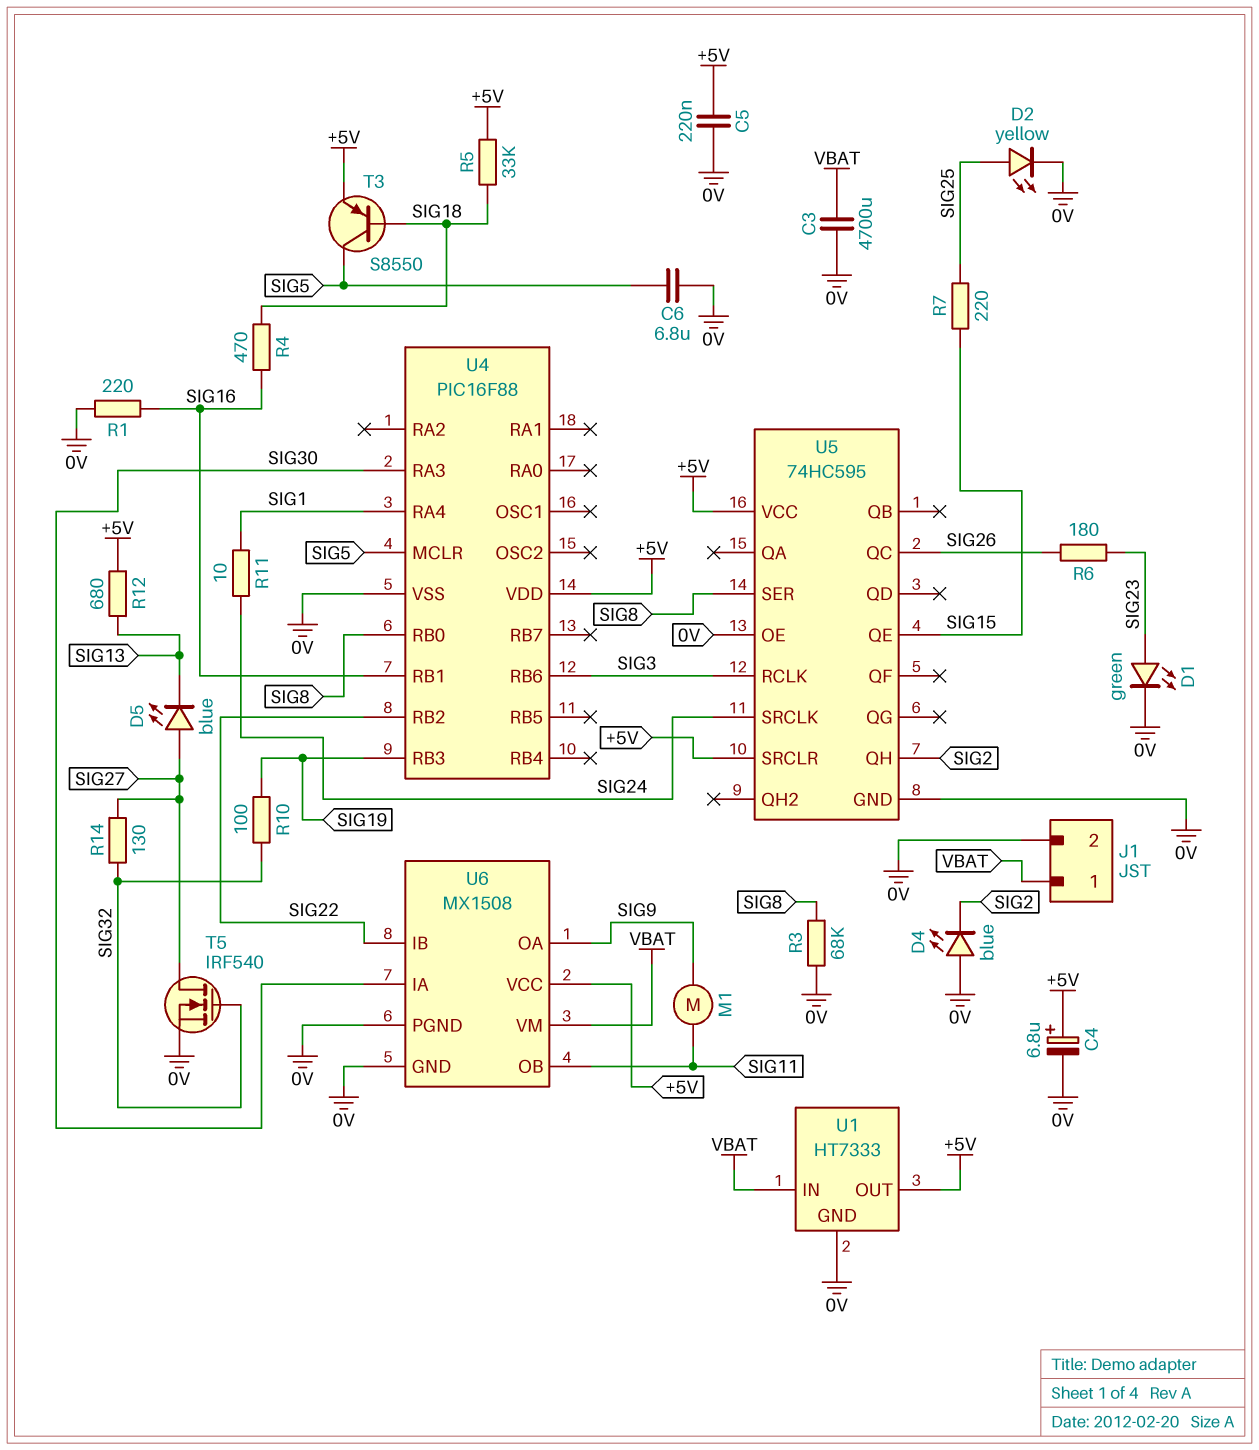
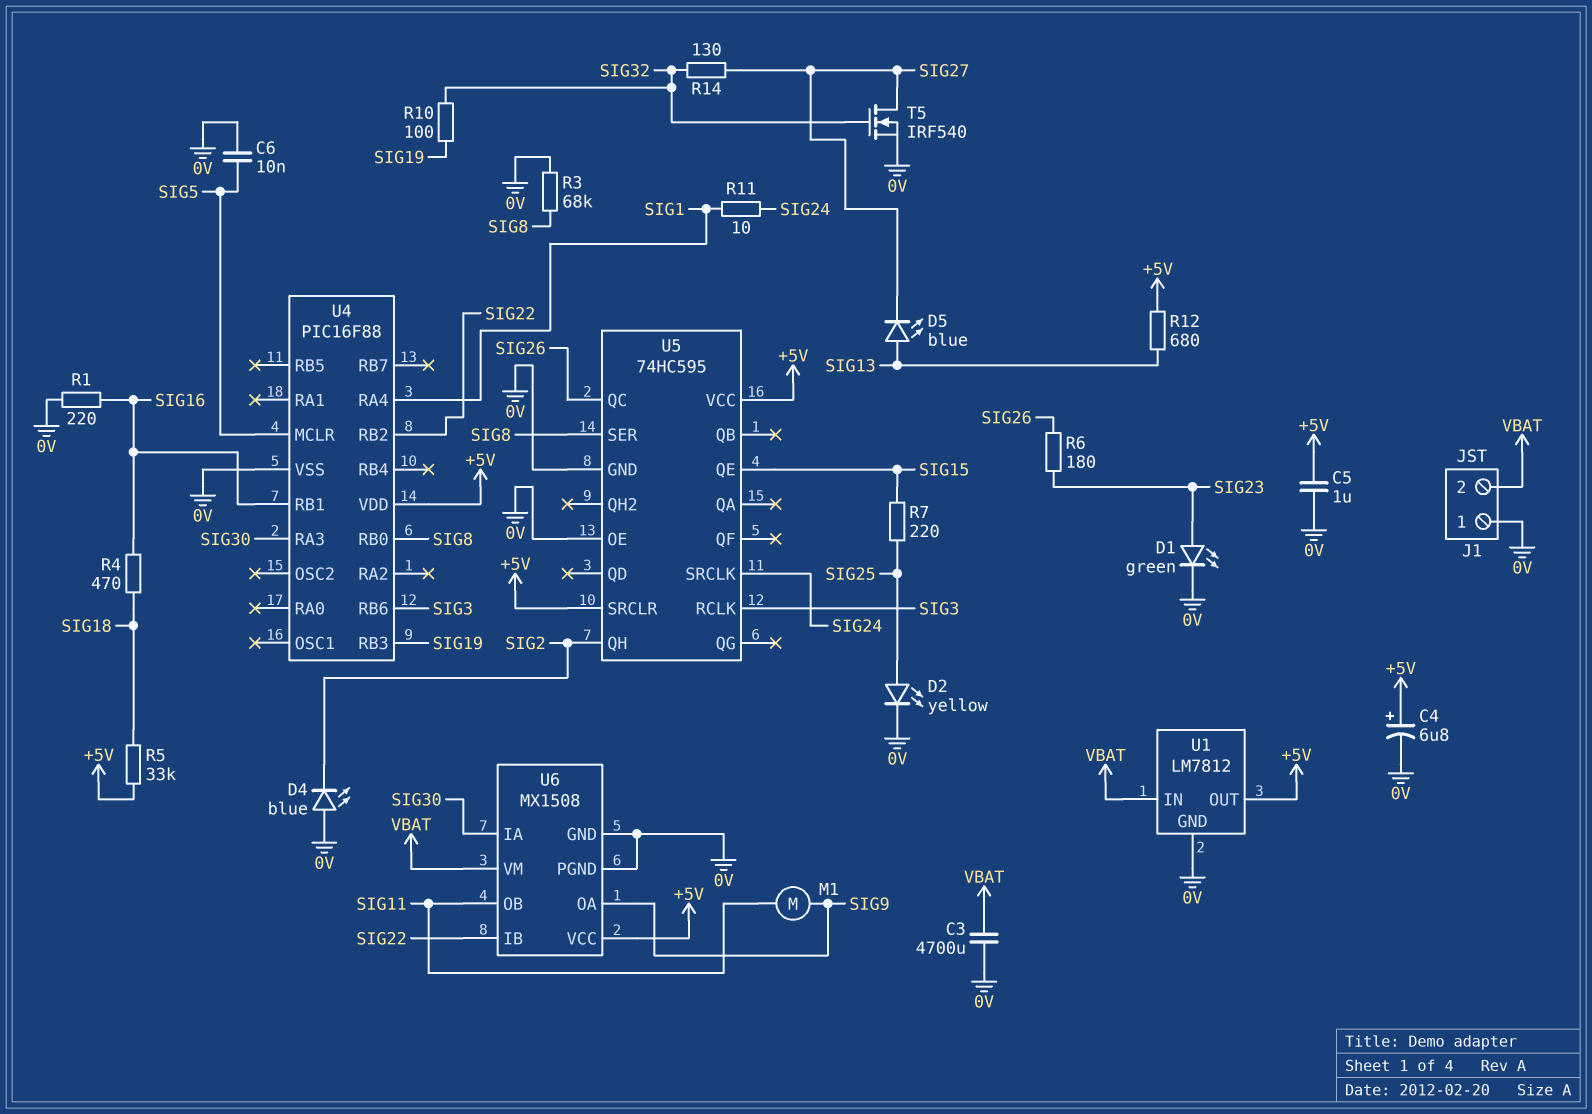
C5: 220nF (+5V, 0V) -> 1uF (+5V, 0V)
C6: 6.8uF (0V, SIG5) -> 10nF (0V, SIG5)
D5: LED blue (A SIG27, K SIG13) -> LED blue (A SIG13, K SIG27)
J1 pin 1: VBAT -> 0V
J1 pin 2: 0V -> VBAT
T3: PNP S8550 (B SIG18, C SIG5, E +5V) -> none
U1: HT7333 -> LM7812

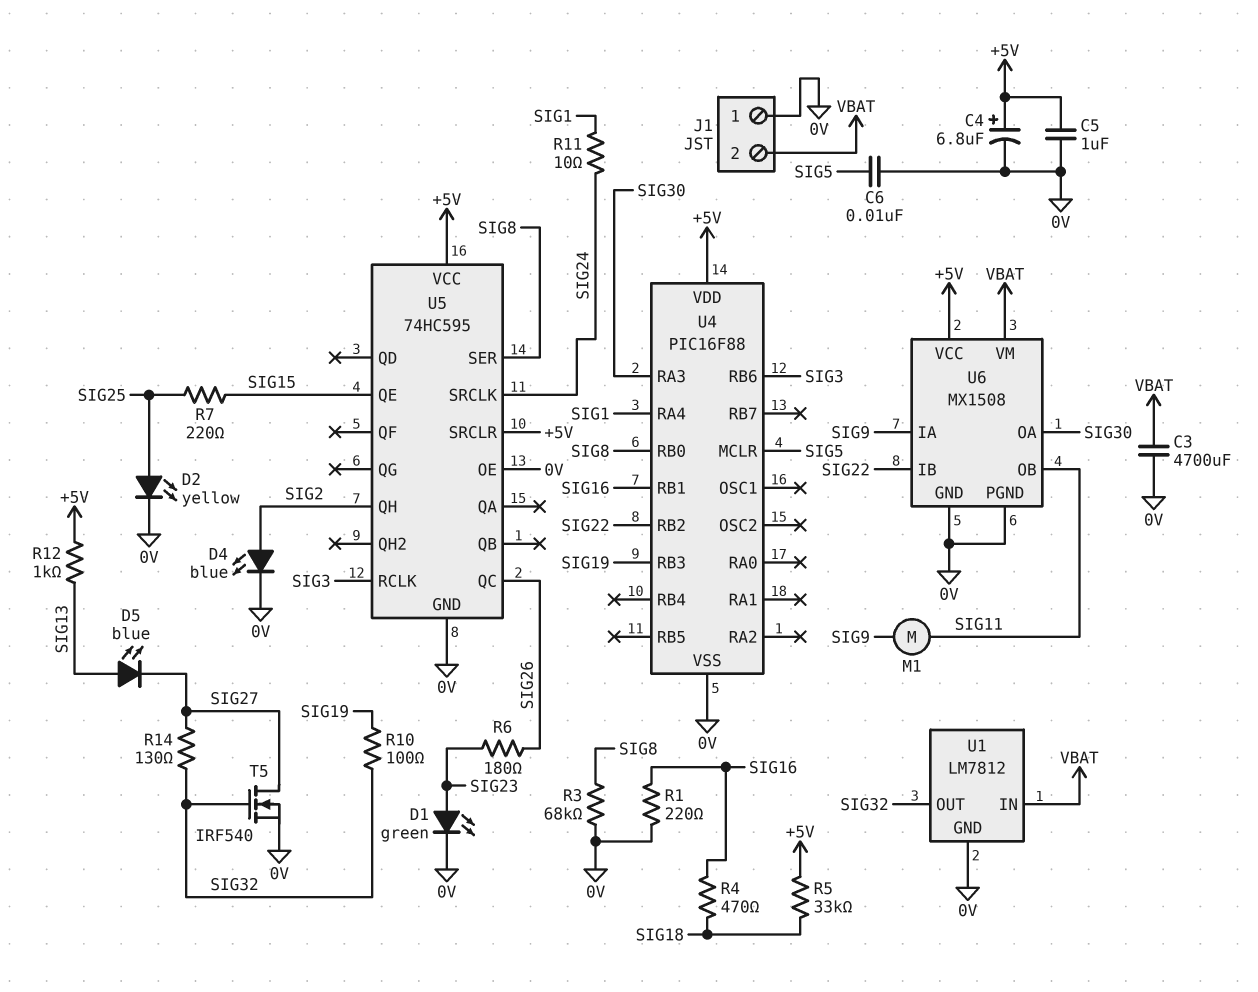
D4: LED blue (A 0V, K SIG2) -> LED blue (A SIG2, K 0V)
R12: 680 (+5V, SIG13) -> 1k (+5V, SIG13)
U1 pin OUT: +5V -> SIG32
U6 pin IA: SIG30 -> SIG9
U6 pin OA: SIG9 -> SIG30

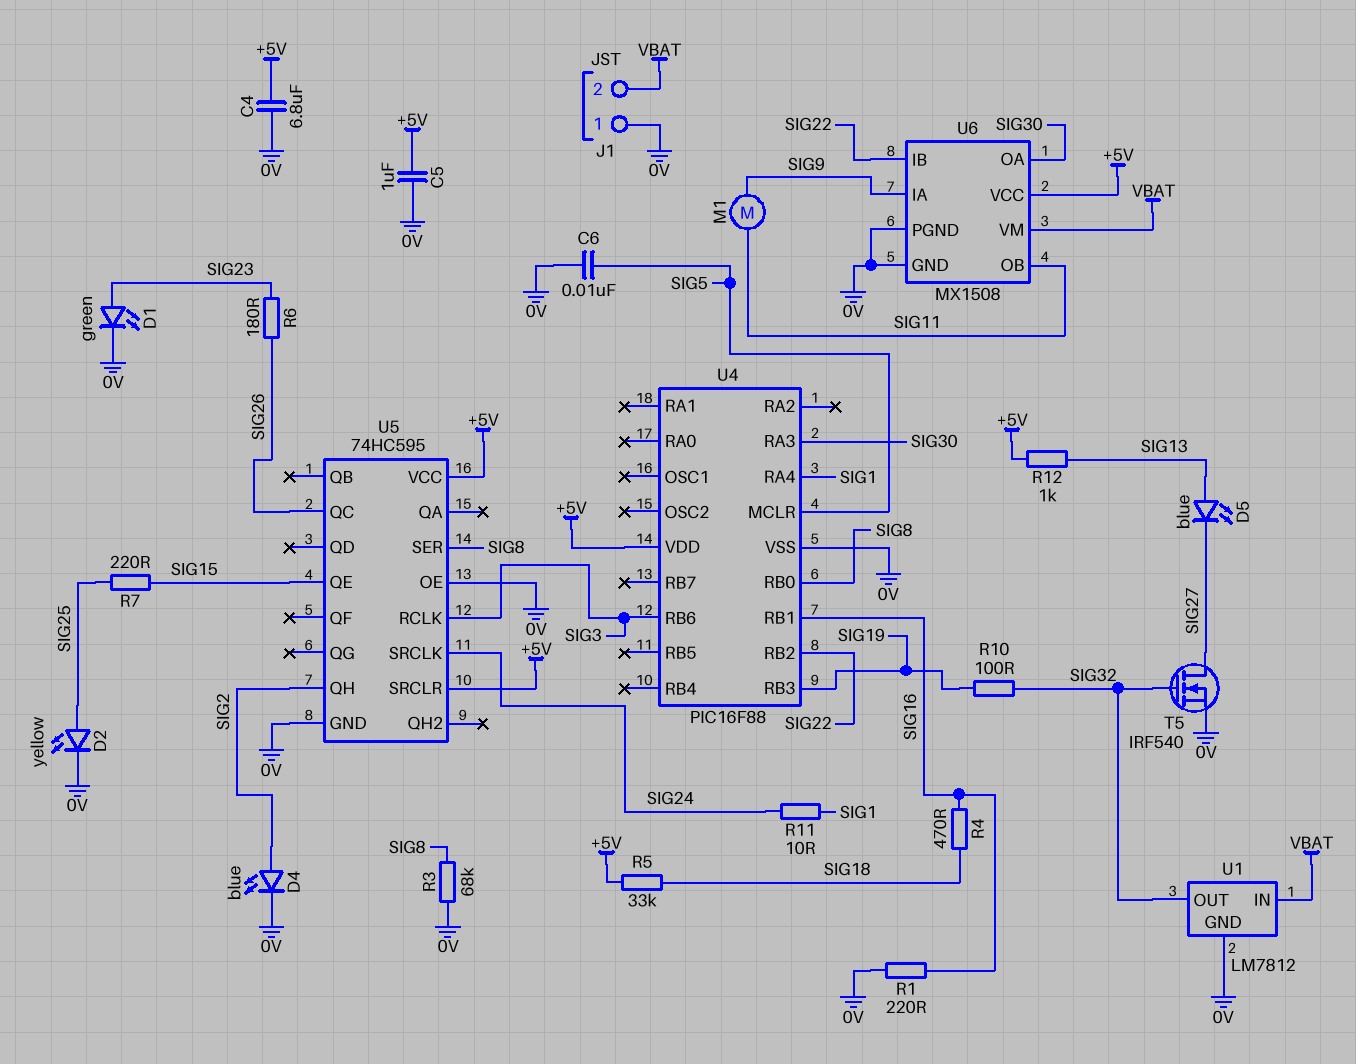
C3: 4700uF (0V, VBAT) -> none
C4: 6.8uF (plus +5V, minus 0V) -> 6.8uF (+5V, 0V)
R14: 130 (SIG27, SIG32) -> none

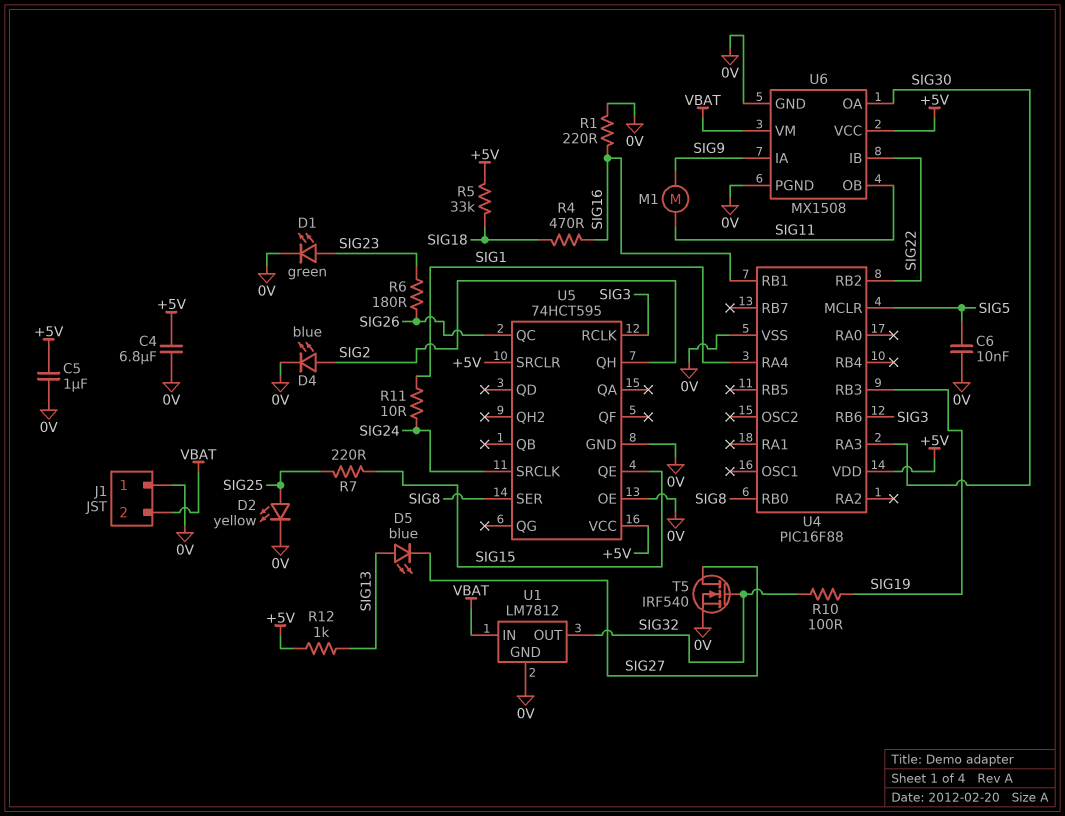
R3: 68k (0V, SIG8) -> none
U5: 74HC595 -> 74HCT595

